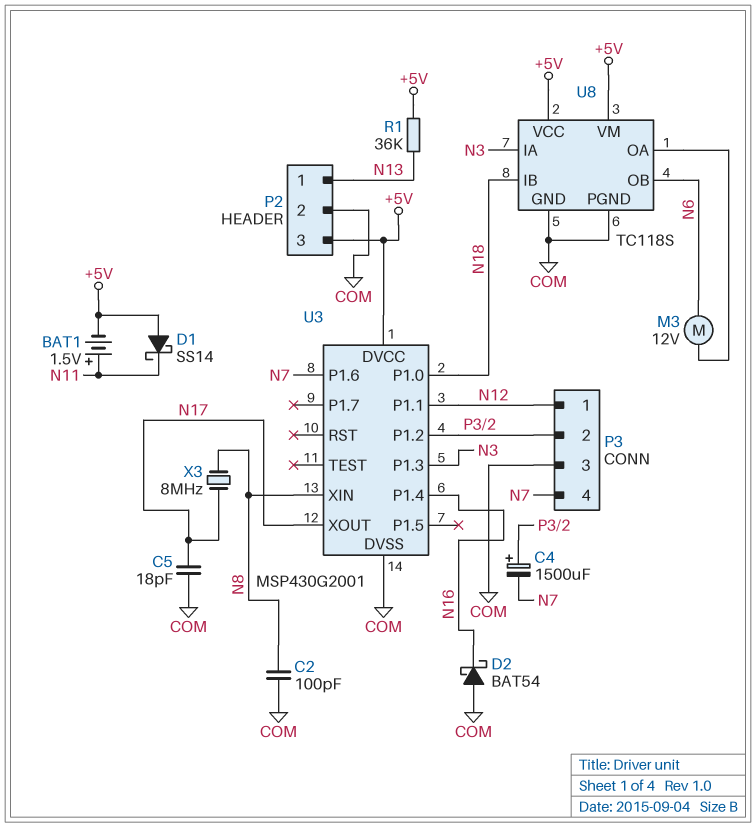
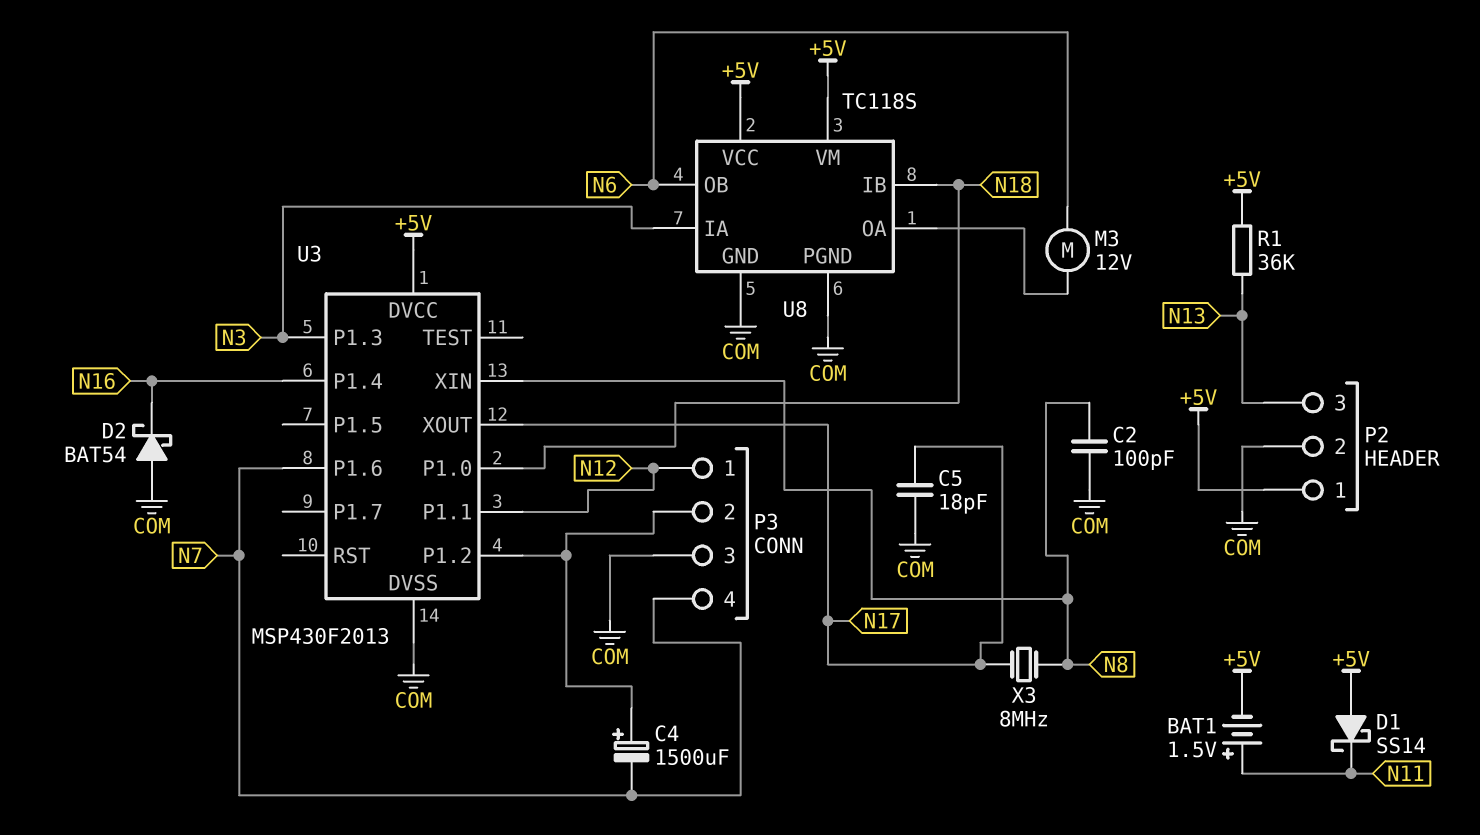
P2 pin 1: N13 -> +5V
P2 pin 3: +5V -> N13
U3: MSP430G2001 -> MSP430F2013

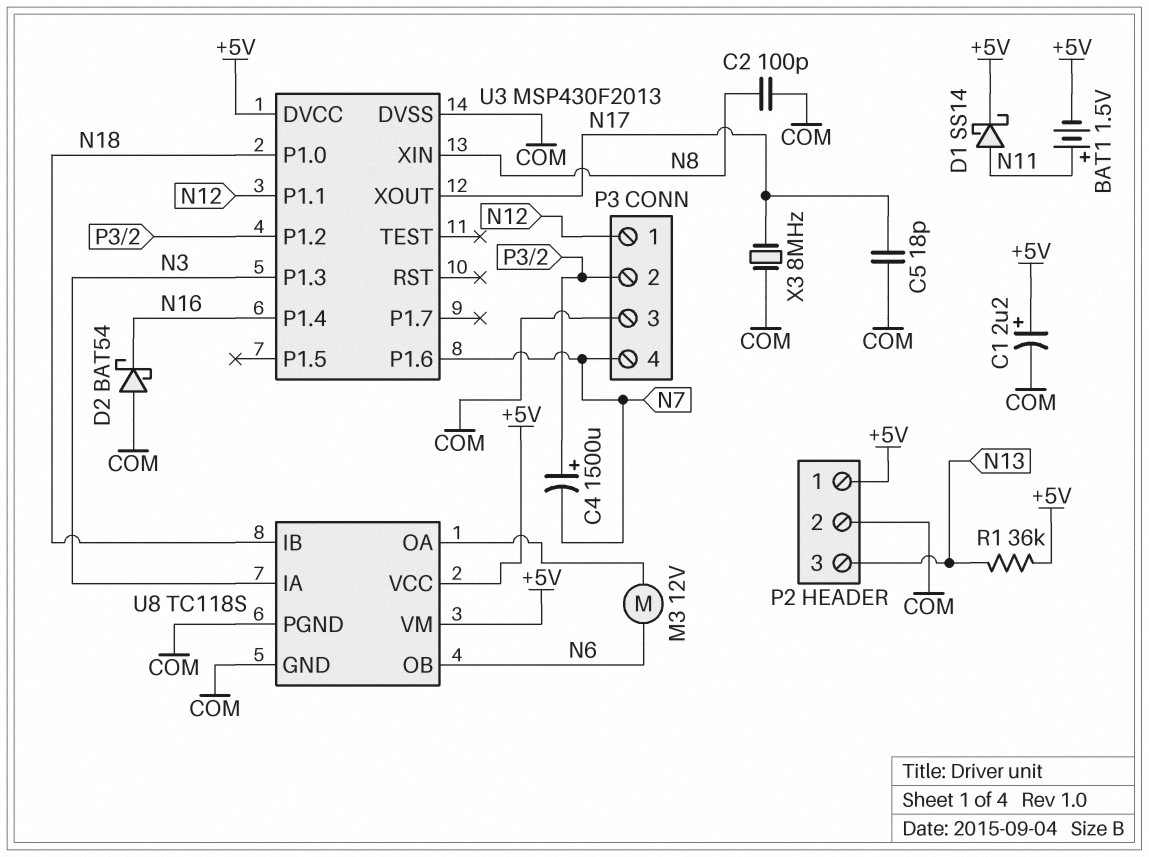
C1: none -> 2.2uF (plus +5V, minus COM)
D1: schottky SS14 (A +5V, K N11) -> schottky SS14 (A N11, K +5V)
X3: 8MHz (N8, N17) -> 8MHz (COM, N17)

